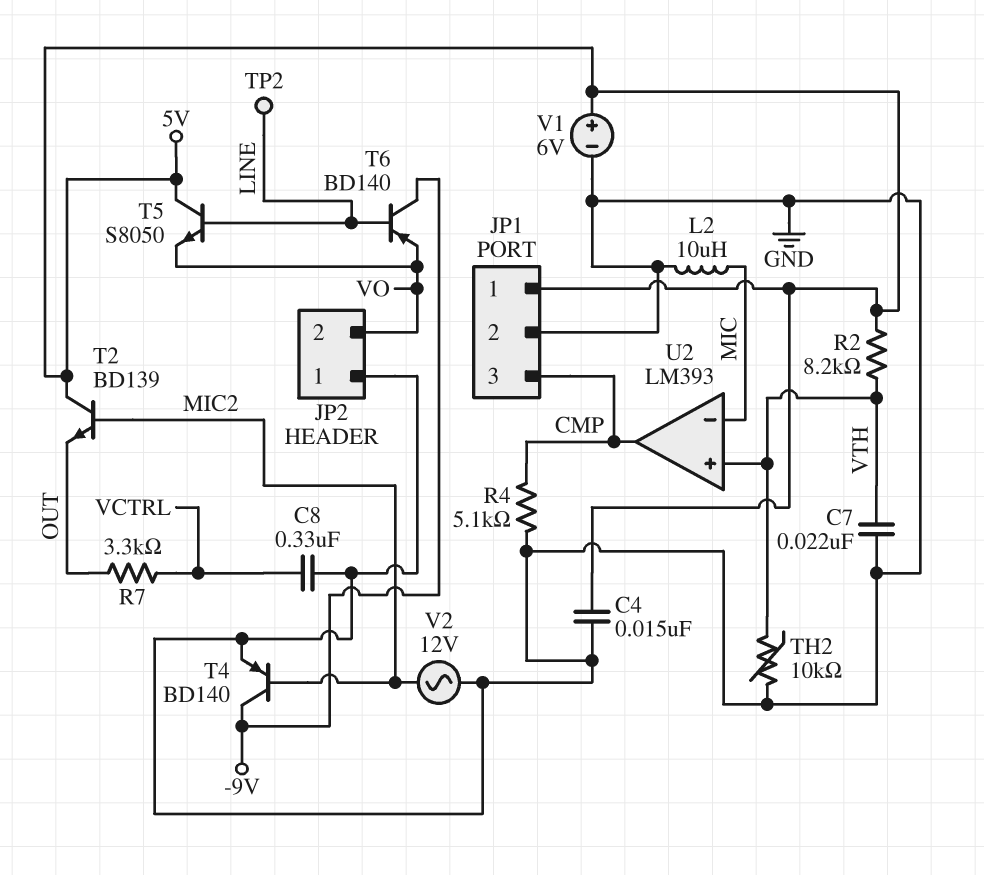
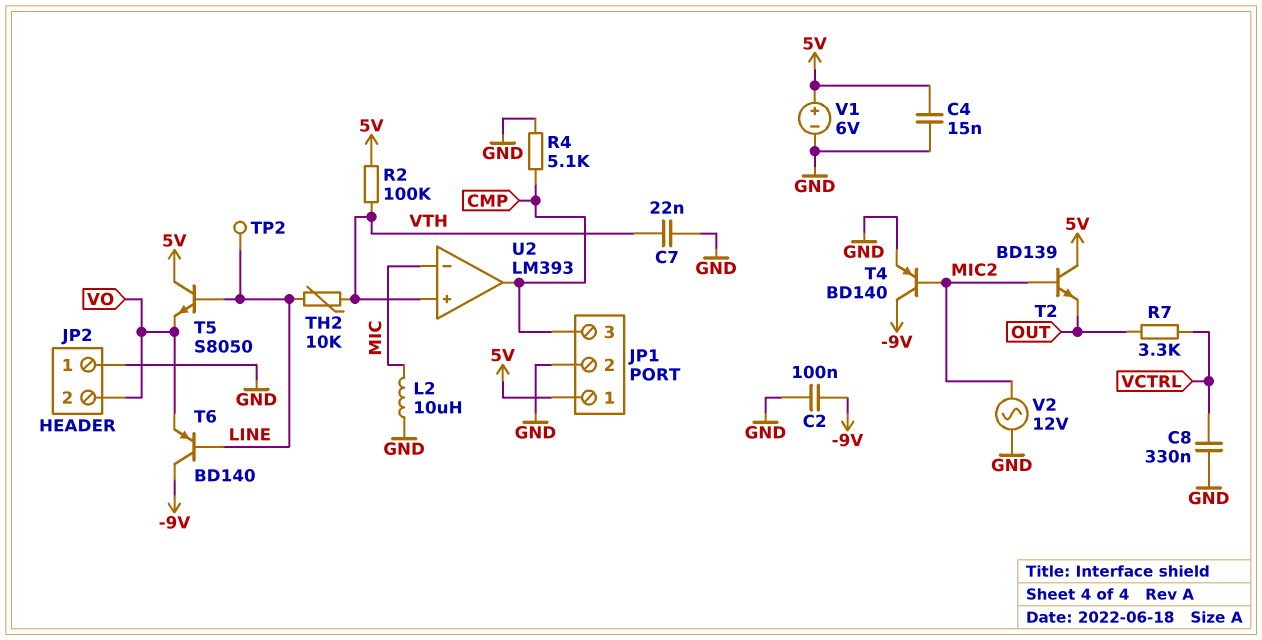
C2: none -> 100nF (-9V, GND)
R2: 8.2k (5V, VTH) -> 100k (5V, VTH)
TH2: 10k (GND, VTH) -> 10k (LINE, VTH)

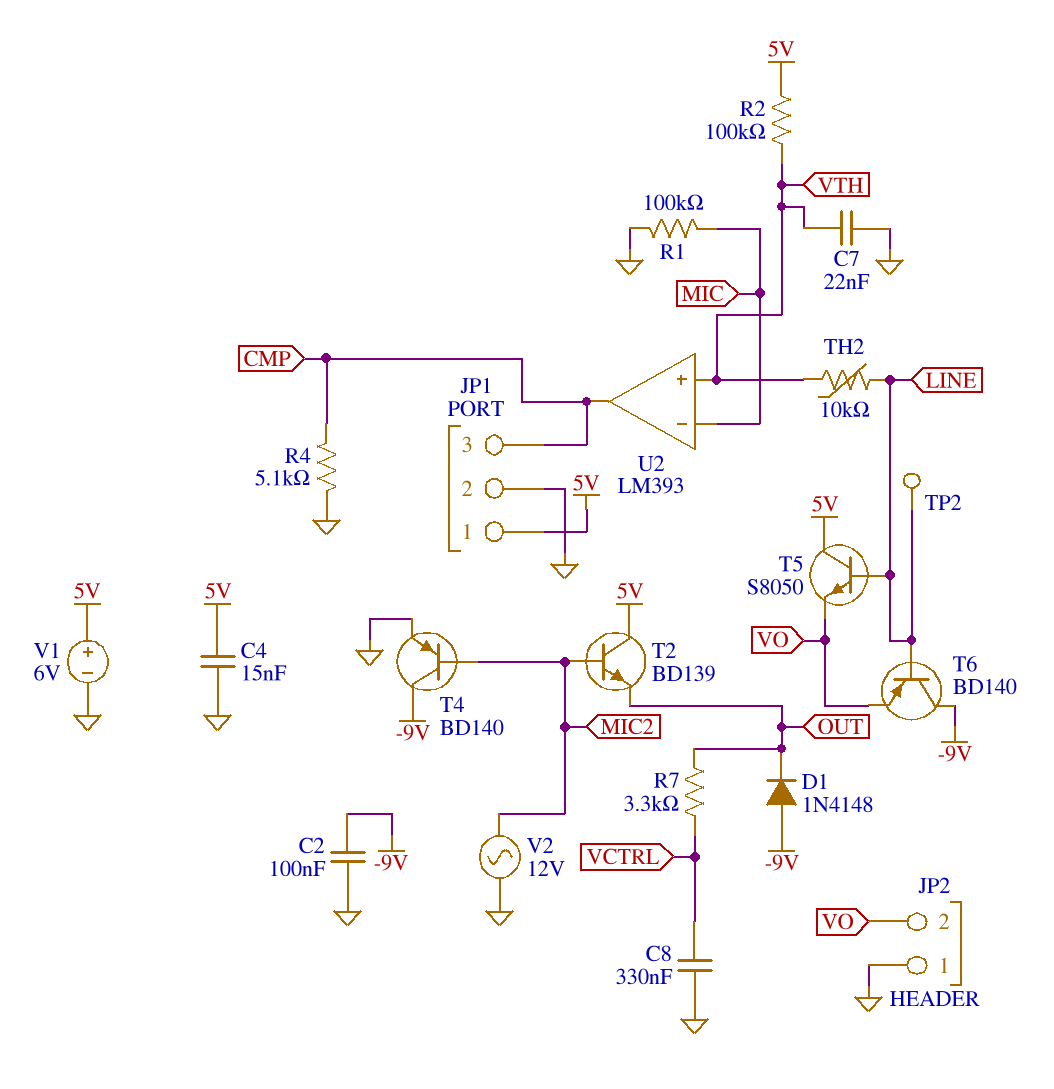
D1: none -> diode 1N4148 (A -9V, K OUT)
L2: 10uH (GND, MIC) -> none
R1: none -> 100k (GND, MIC)

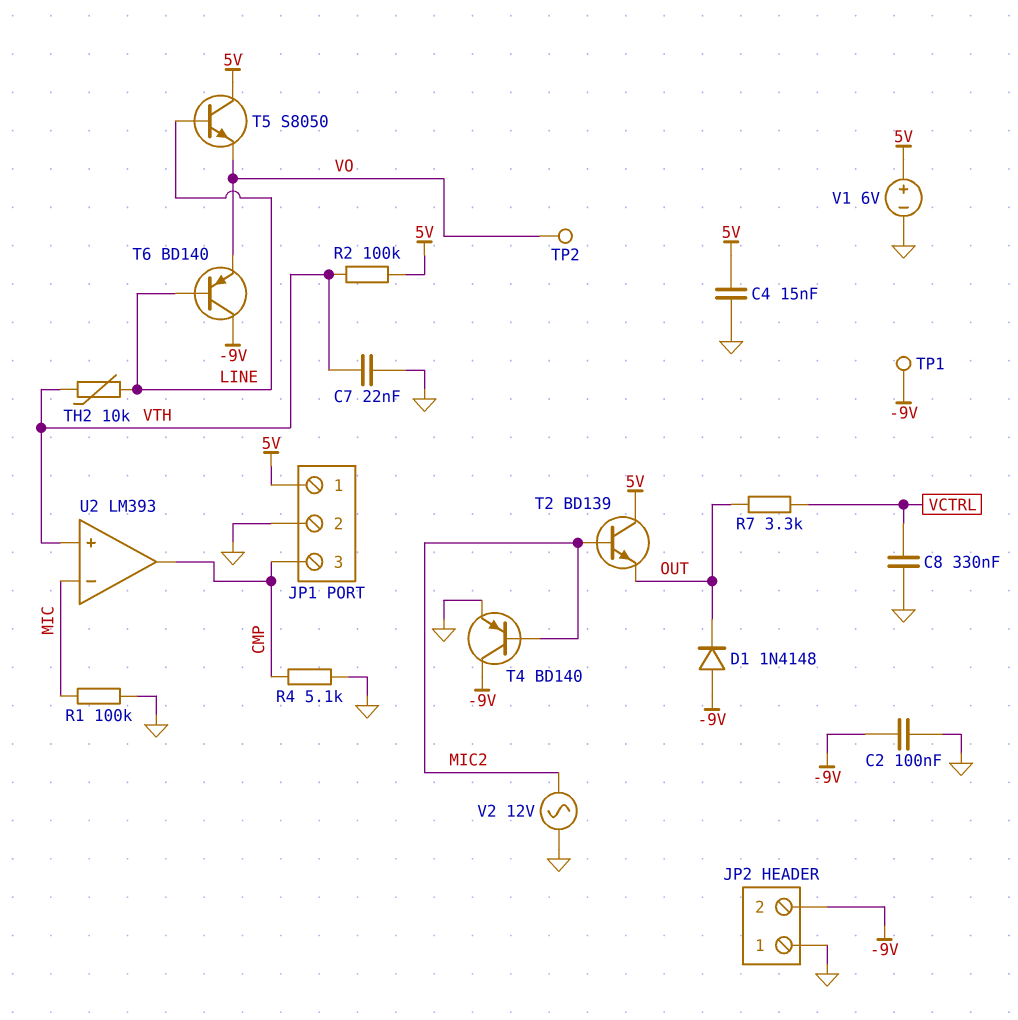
JP2 pin 2: VO -> -9V
TP1: none -> test point (-9V)
TP2: test point (LINE) -> test point (VO)

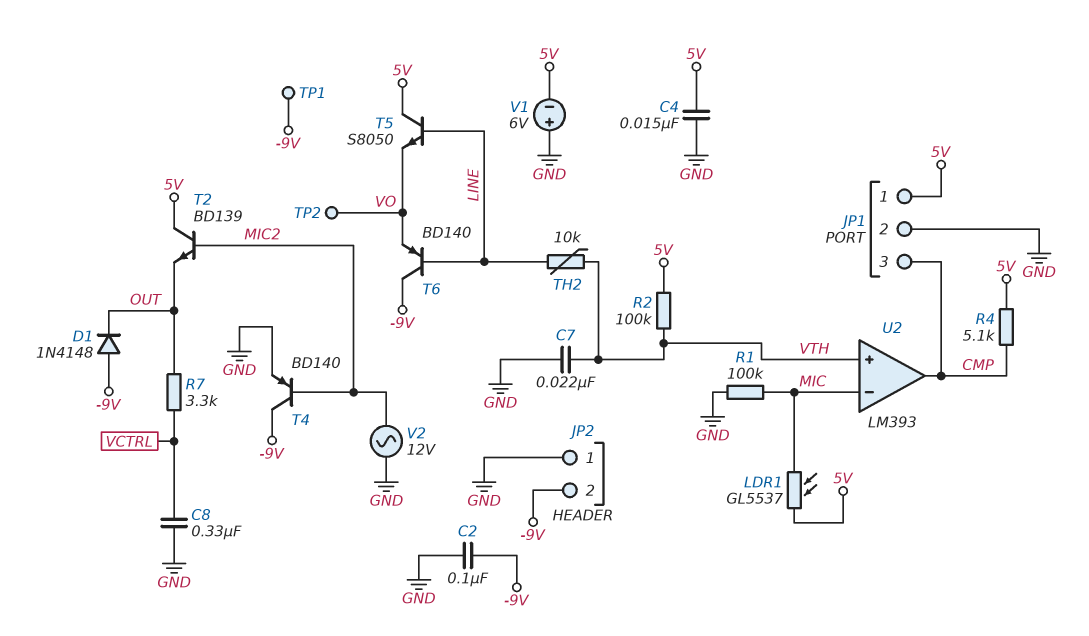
LDR1: none -> GL5537 (5V, MIC)
R4: 5.1k (CMP, GND) -> 5.1k (5V, CMP)
V1: 6V (plus 5V, minus GND) -> 6V (plus GND, minus 5V)

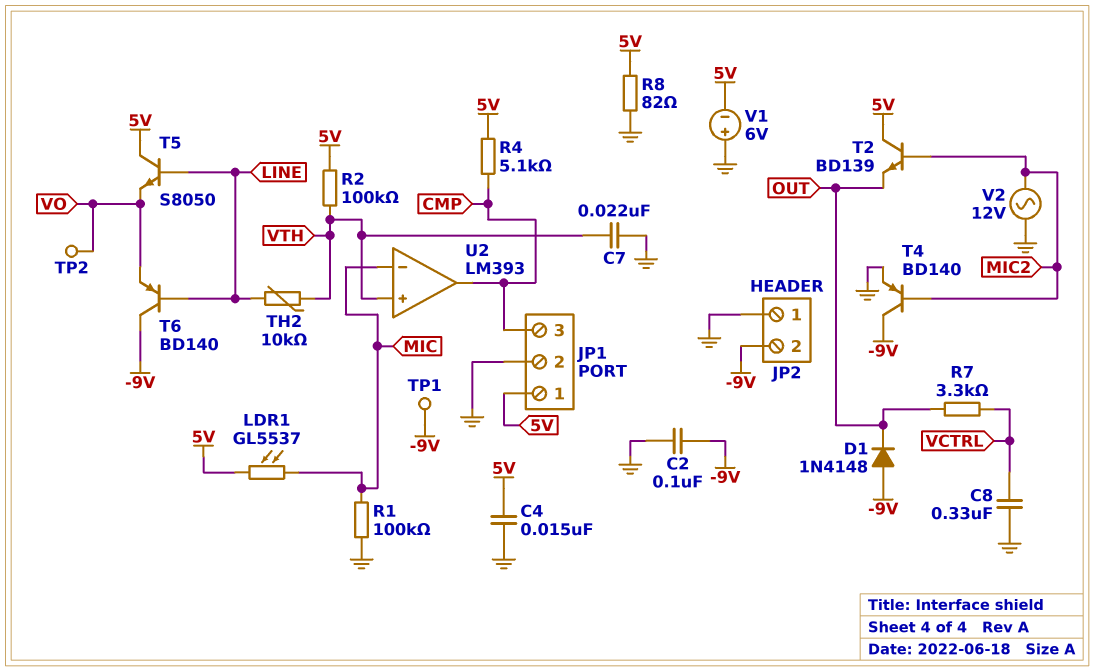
R8: none -> 82 (5V, GND)

